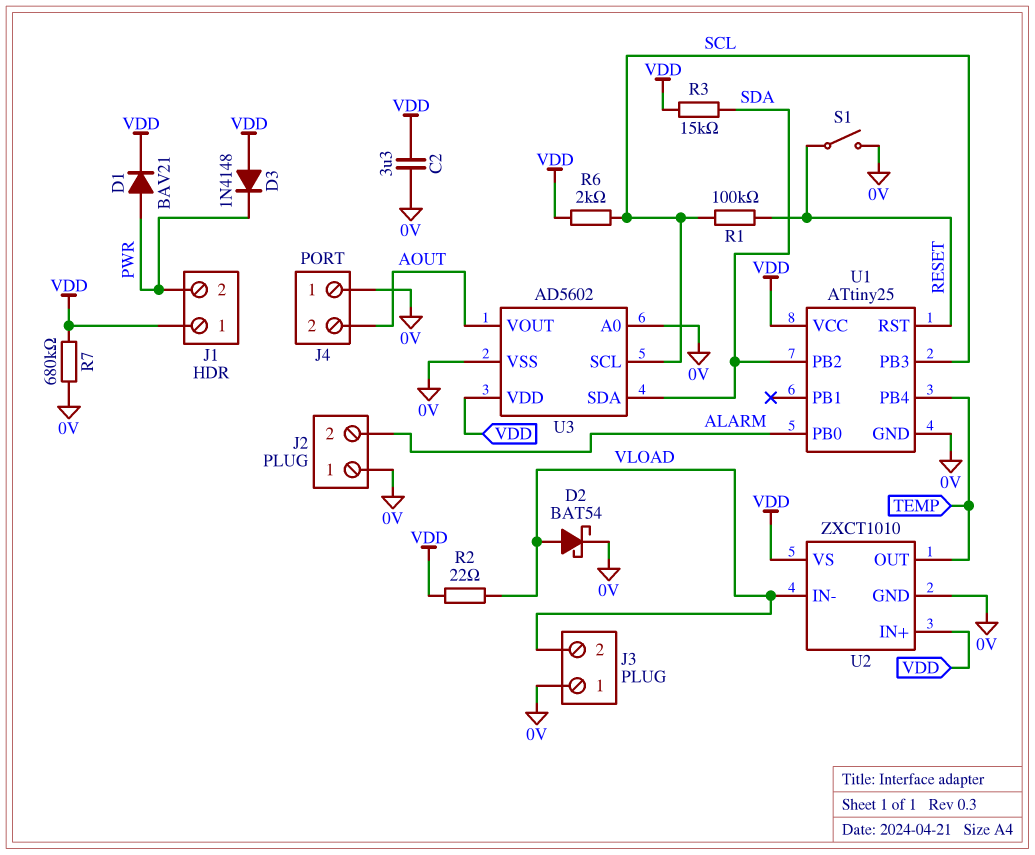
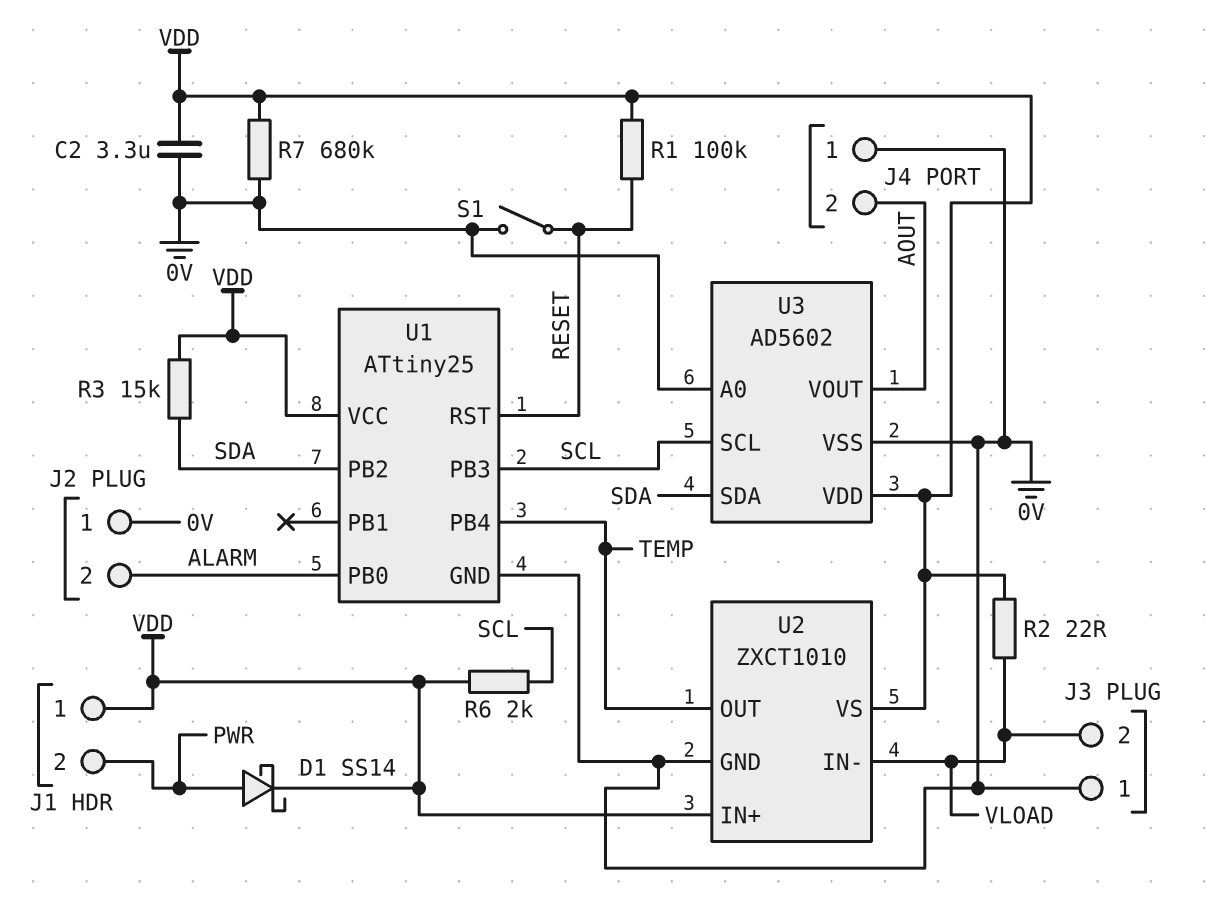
D1: diode BAV21 (A PWR, K VDD) -> schottky SS14 (A PWR, K VDD)
D2: schottky BAT54 (A VLOAD, K 0V) -> none
D3: diode 1N4148 (A VDD, K PWR) -> none
R1: 100k (RESET, SCL) -> 100k (RESET, VDD)

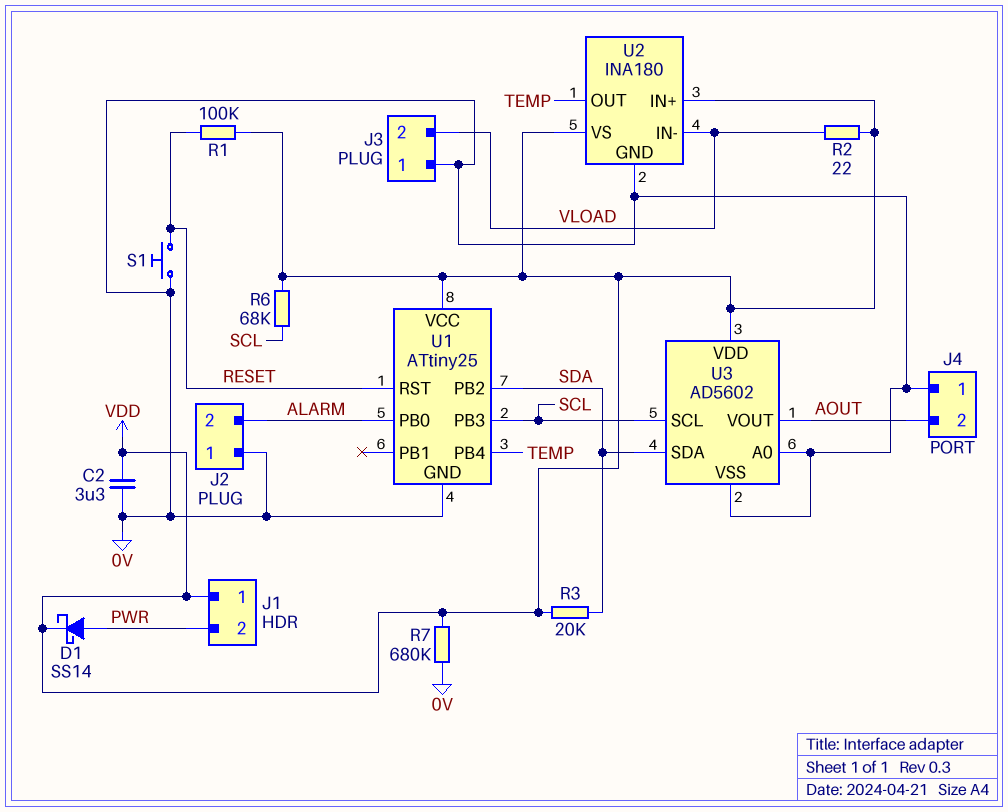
R3: 15k (SDA, VDD) -> 20k (SDA, VDD)
R6: 2k (SCL, VDD) -> 68k (SCL, VDD)
S1: switch (0V, RESET) -> button (0V, RESET)
U2: ZXCT1010 -> INA180

